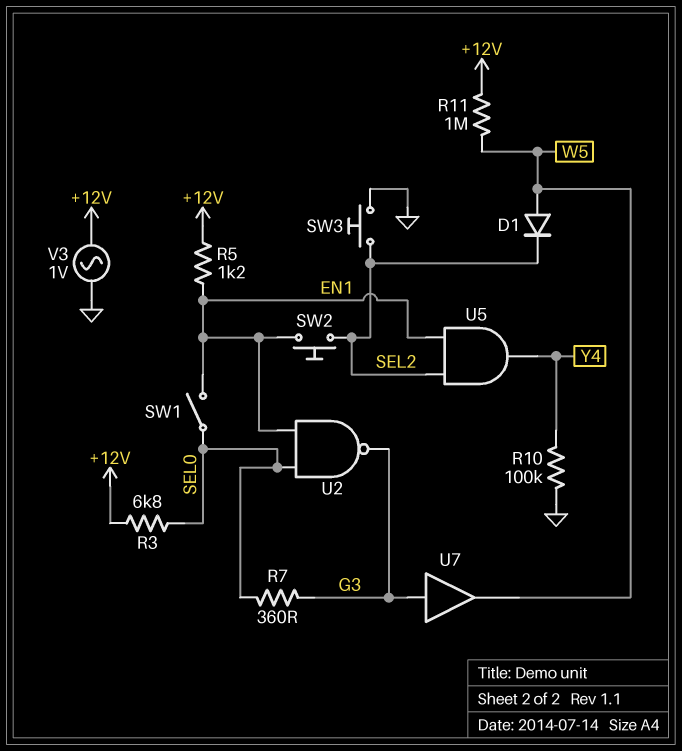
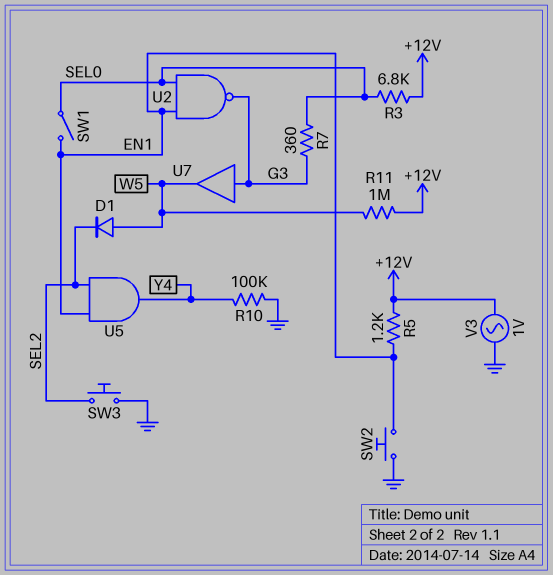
SW2: button (EN1, SEL2) -> button (EN1, GND)

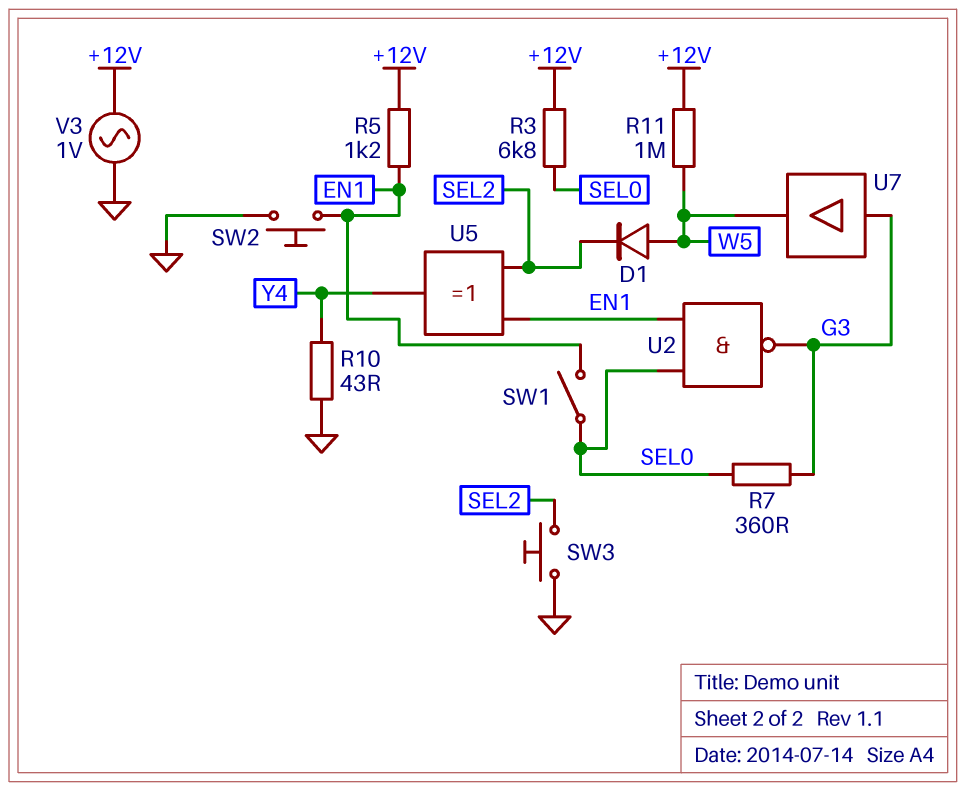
R10: 100k (GND, Y4) -> 43 (GND, Y4)
U5: AND (in EN1, in SEL2, out Y4) -> XOR (in EN1, in SEL2, out Y4)

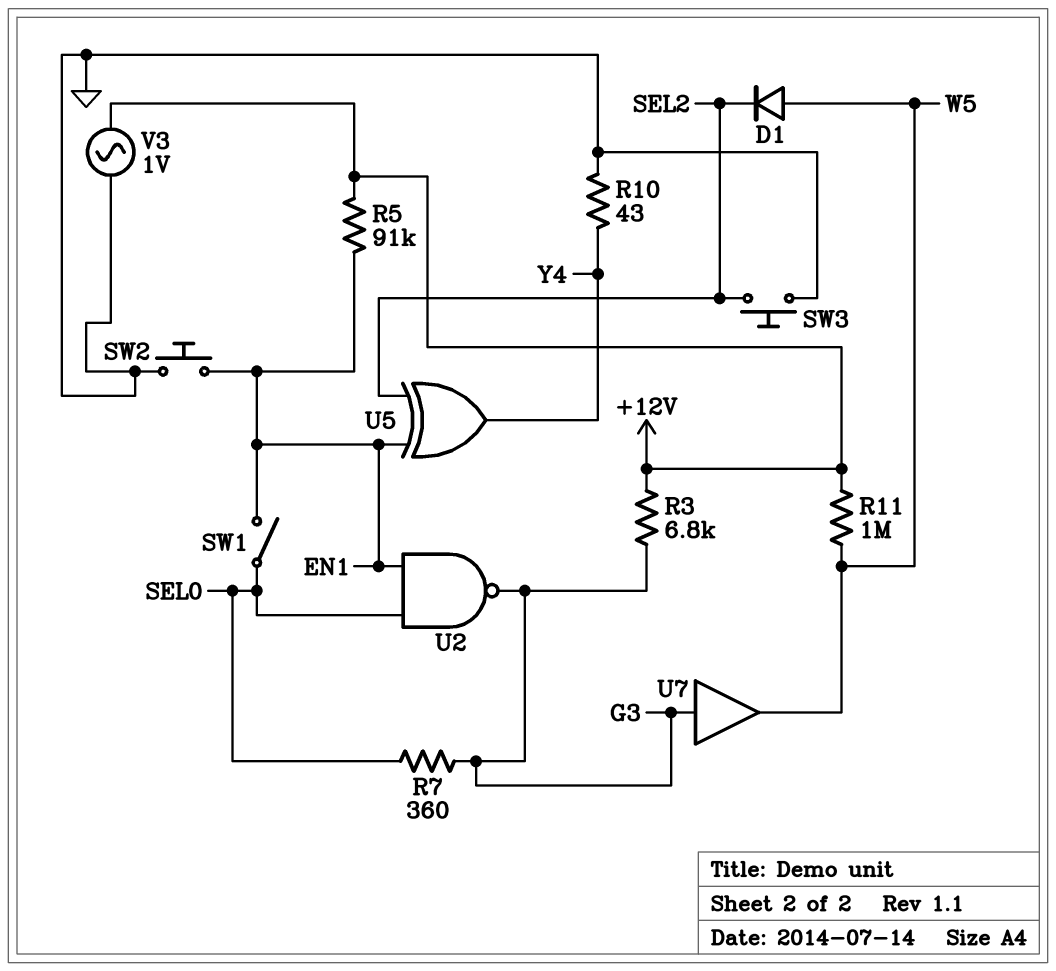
R3: 6.8k (+12V, SEL0) -> 6.8k (+12V, G3)
R5: 1.2k (+12V, EN1) -> 91k (+12V, EN1)

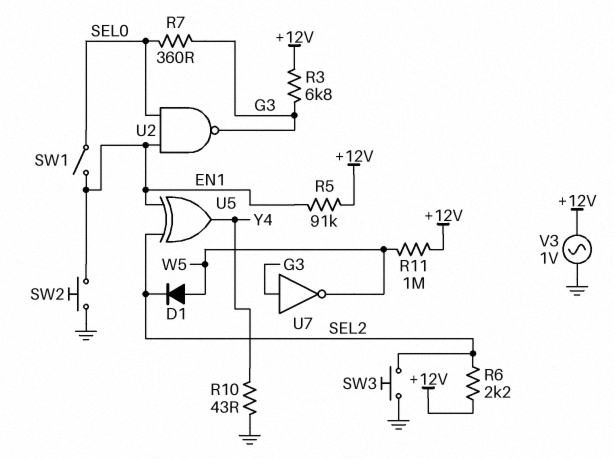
R6: none -> 2.2k (+12V, SEL2)
U7: buffer (in G3, out W5) -> NOT (in G3, out W5)

